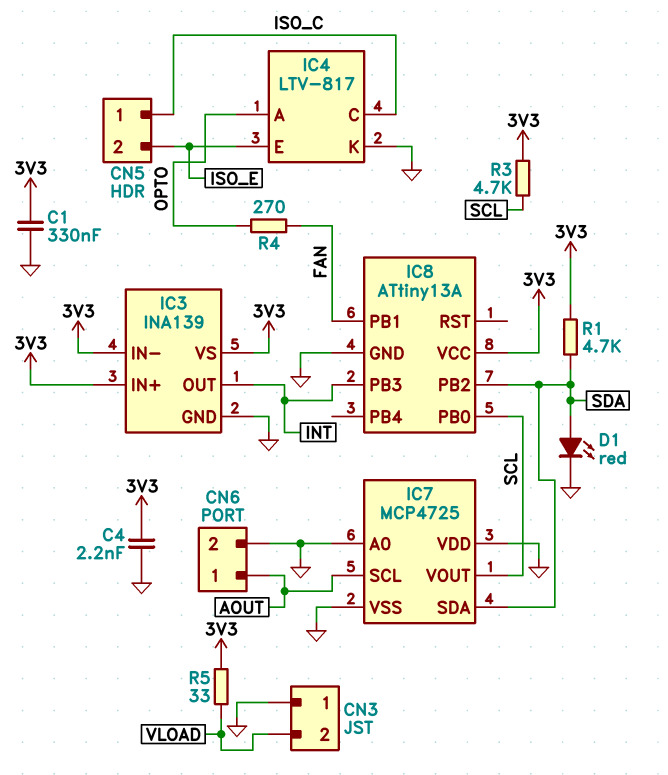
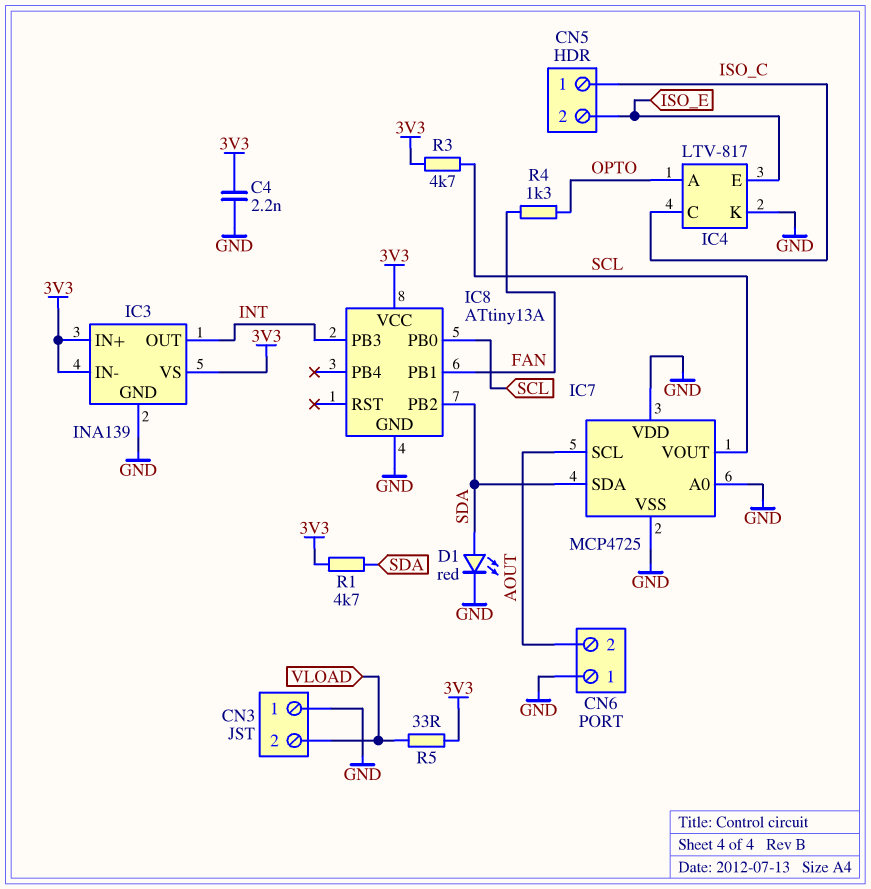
C1: 330nF (3V3, GND) -> none
CN6 pin 1: AOUT -> GND
CN6 pin 2: GND -> AOUT
R4: 270 (FAN, OPTO) -> 1.3k (FAN, OPTO)

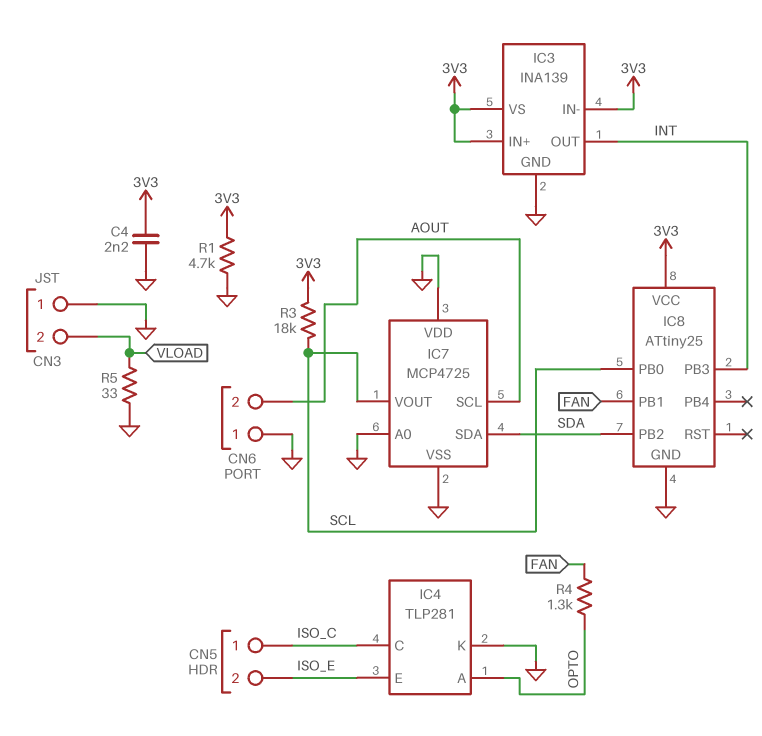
D1: LED red (A SDA, K GND) -> none
IC4: LTV-817 -> TLP281
IC8: ATtiny13A -> ATtiny25
R1: 4.7k (3V3, SDA) -> 4.7k (3V3, GND)
R3: 4.7k (3V3, SCL) -> 18k (3V3, SCL)
R5: 33 (3V3, VLOAD) -> 33 (GND, VLOAD)

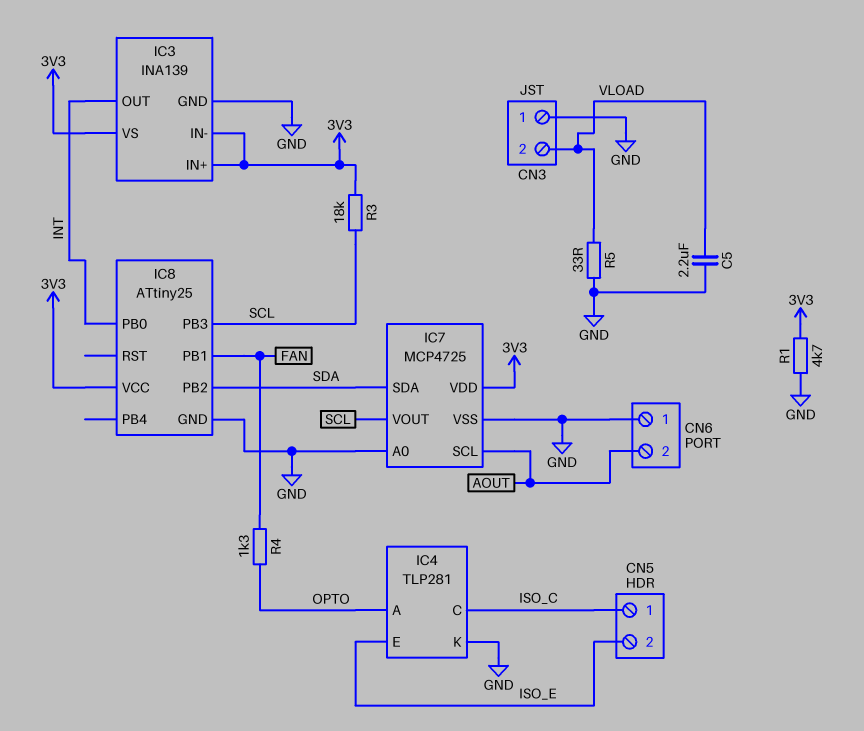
C4: 2.2nF (3V3, GND) -> none
C5: none -> 2.2uF (GND, VLOAD)
IC7 pin VDD: GND -> 3V3
IC8 pin PB0: SCL -> INT
IC8 pin PB3: INT -> SCL

